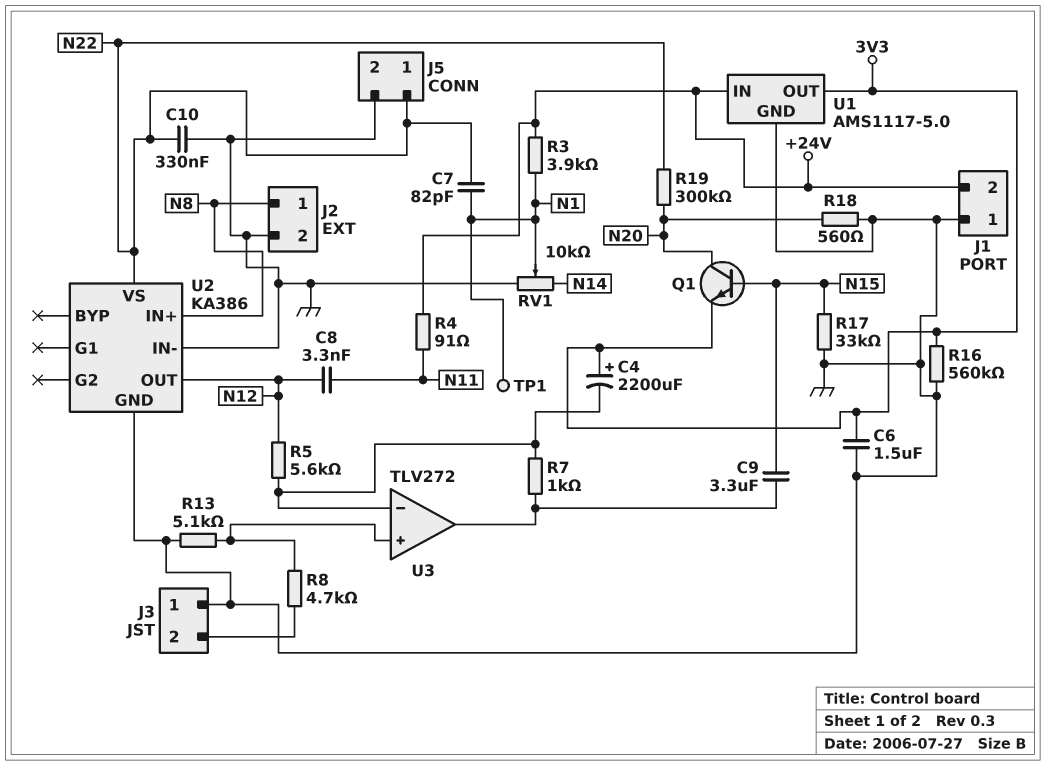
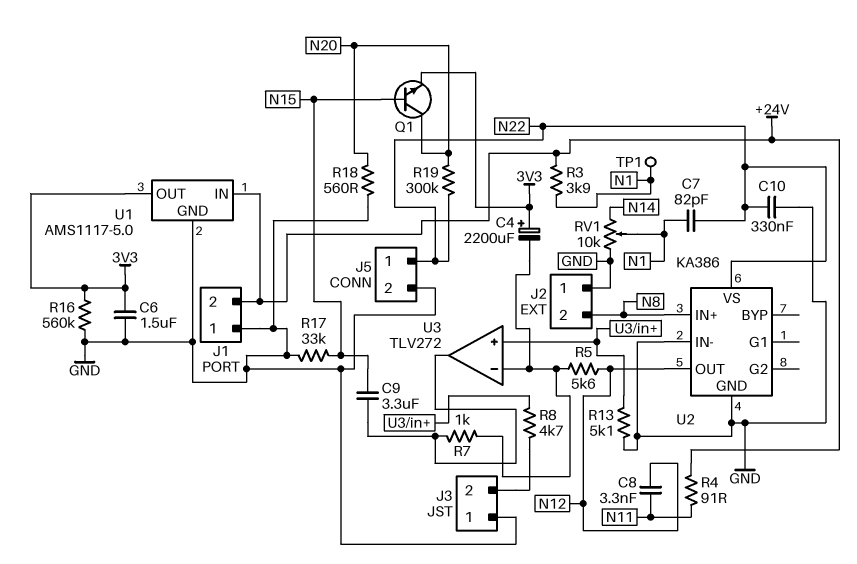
J2 pin 1: N8 -> GND
J2 pin 2: GND -> N8

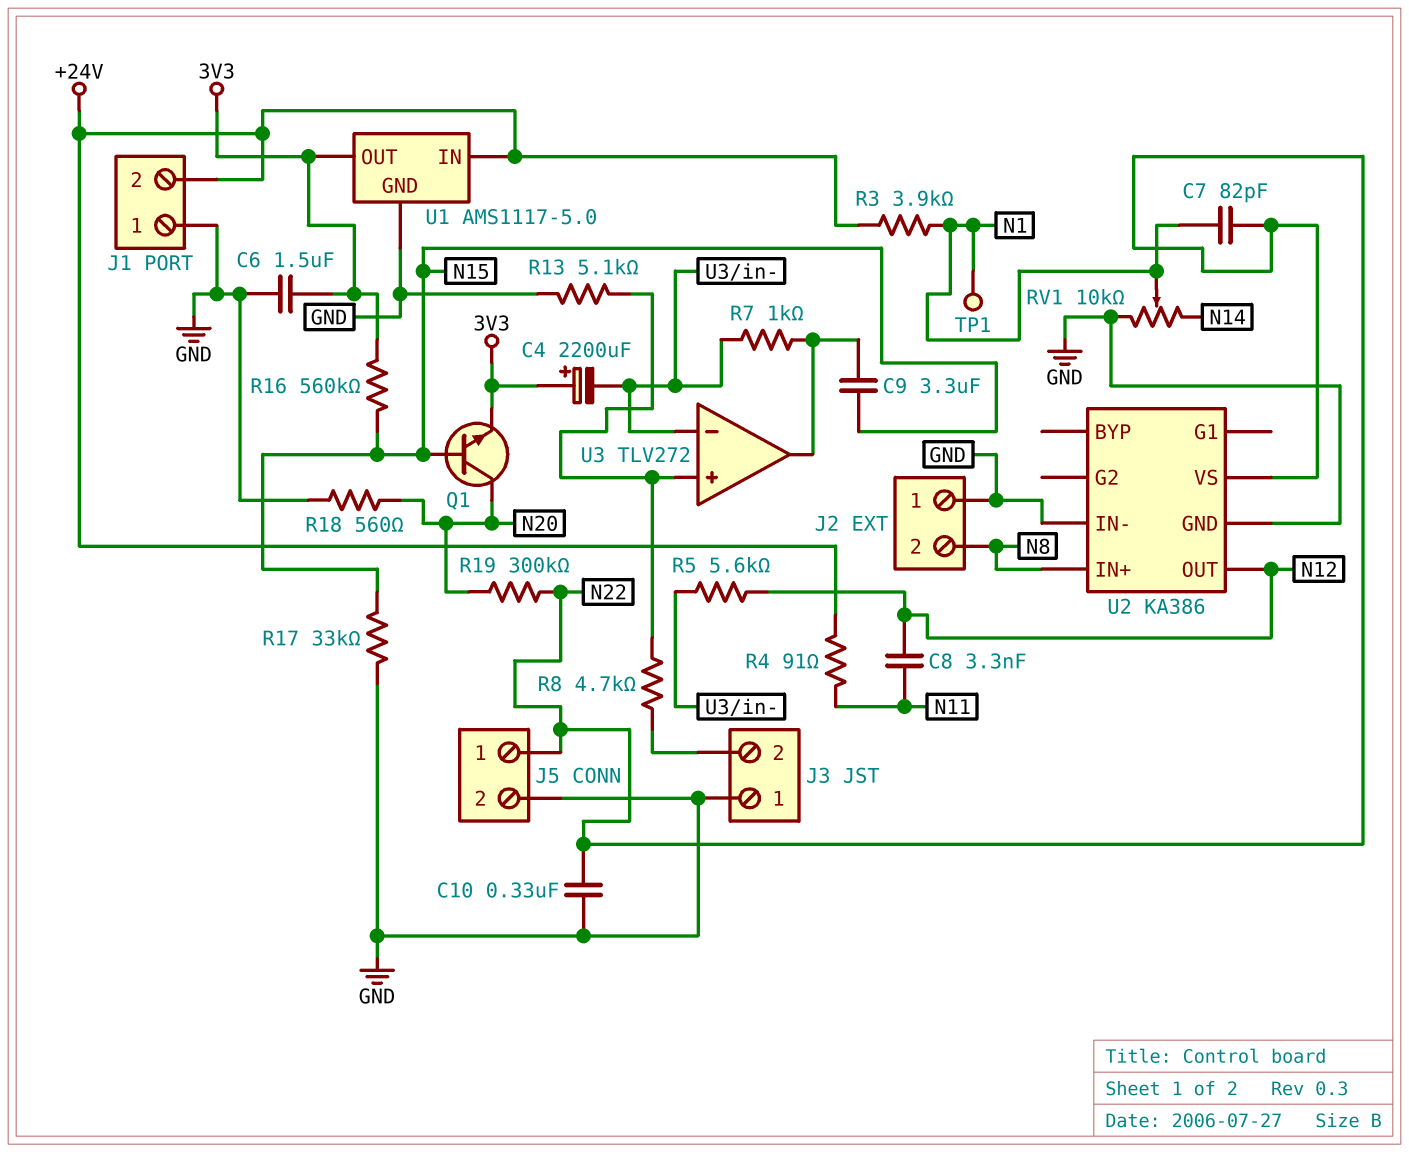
R16: 560k (3V3, GND) -> 560k (3V3, N15)

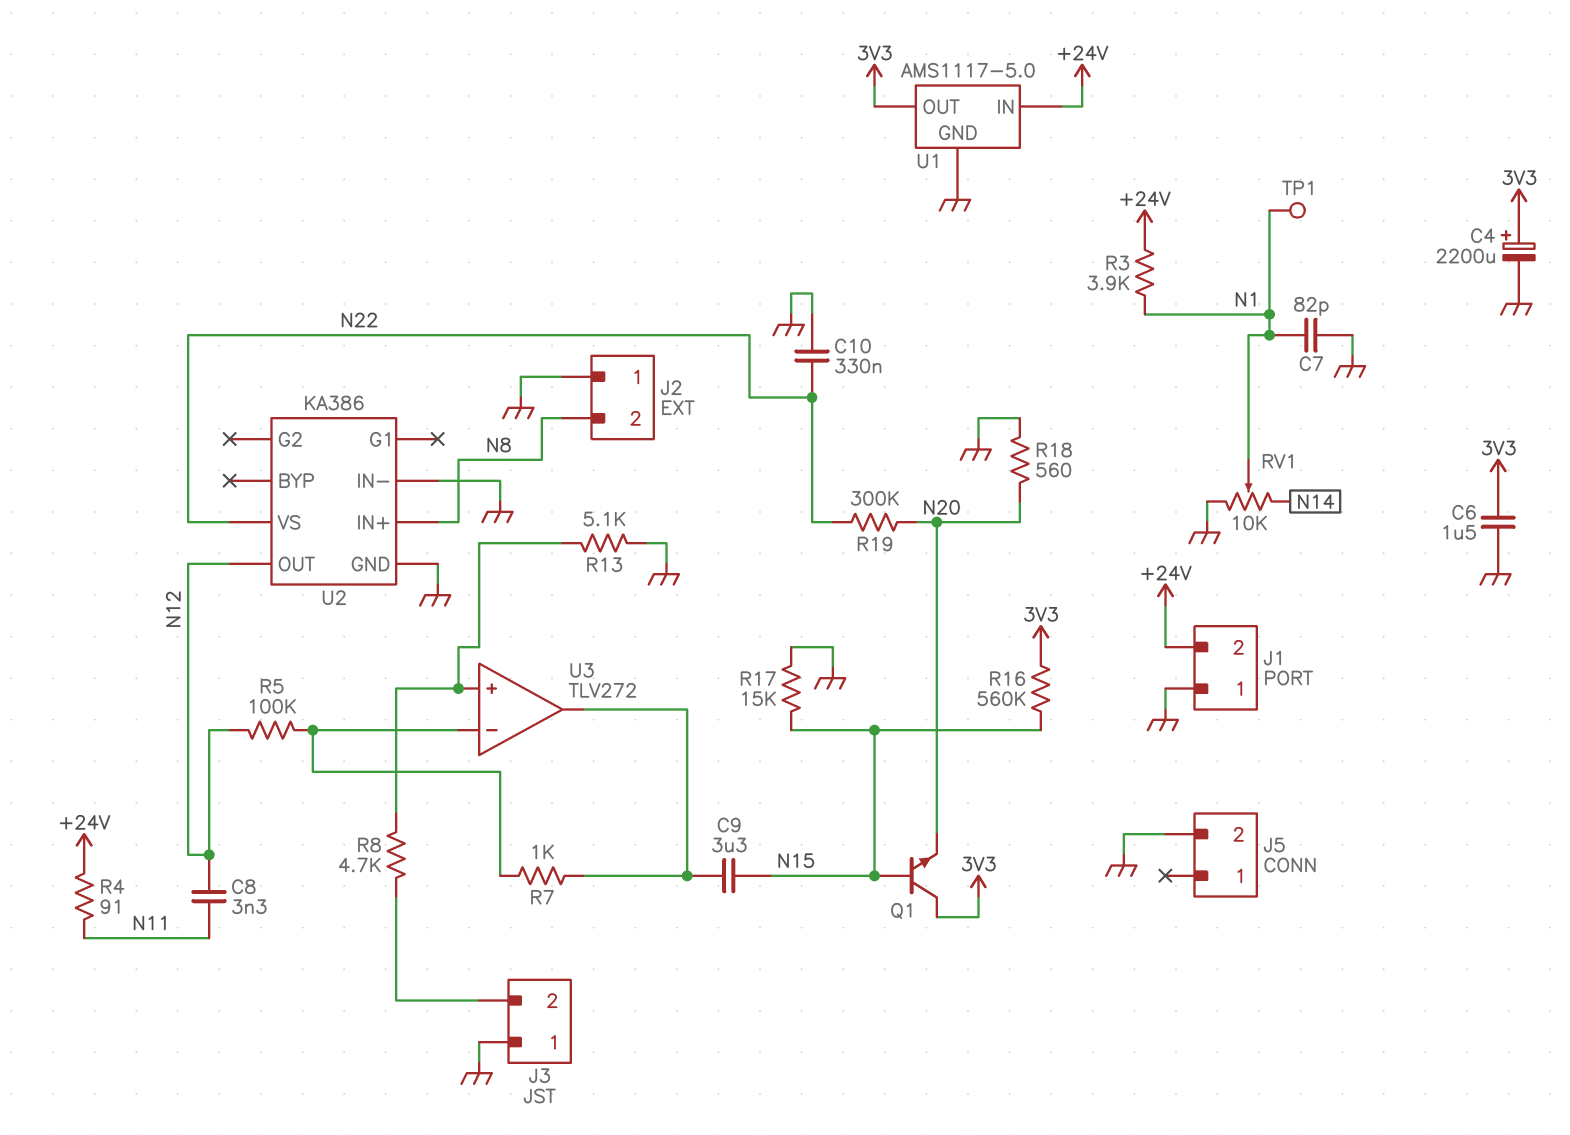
C4: 2200uF (plus 3V3, minus U3/in-) -> 2200uF (plus 3V3, minus GND)
C7: 82pF (N1, N22) -> 82pF (GND, N1)
J5 pin 1: N22 -> none
Q1: NPN (B N15, C N20, E 3V3) -> NPN (B N15, C 3V3, E N20)
R5: 5.6k (N12, U3/in-) -> 100k (N12, U3/in-)
R17: 33k (GND, N15) -> 15k (GND, N15)

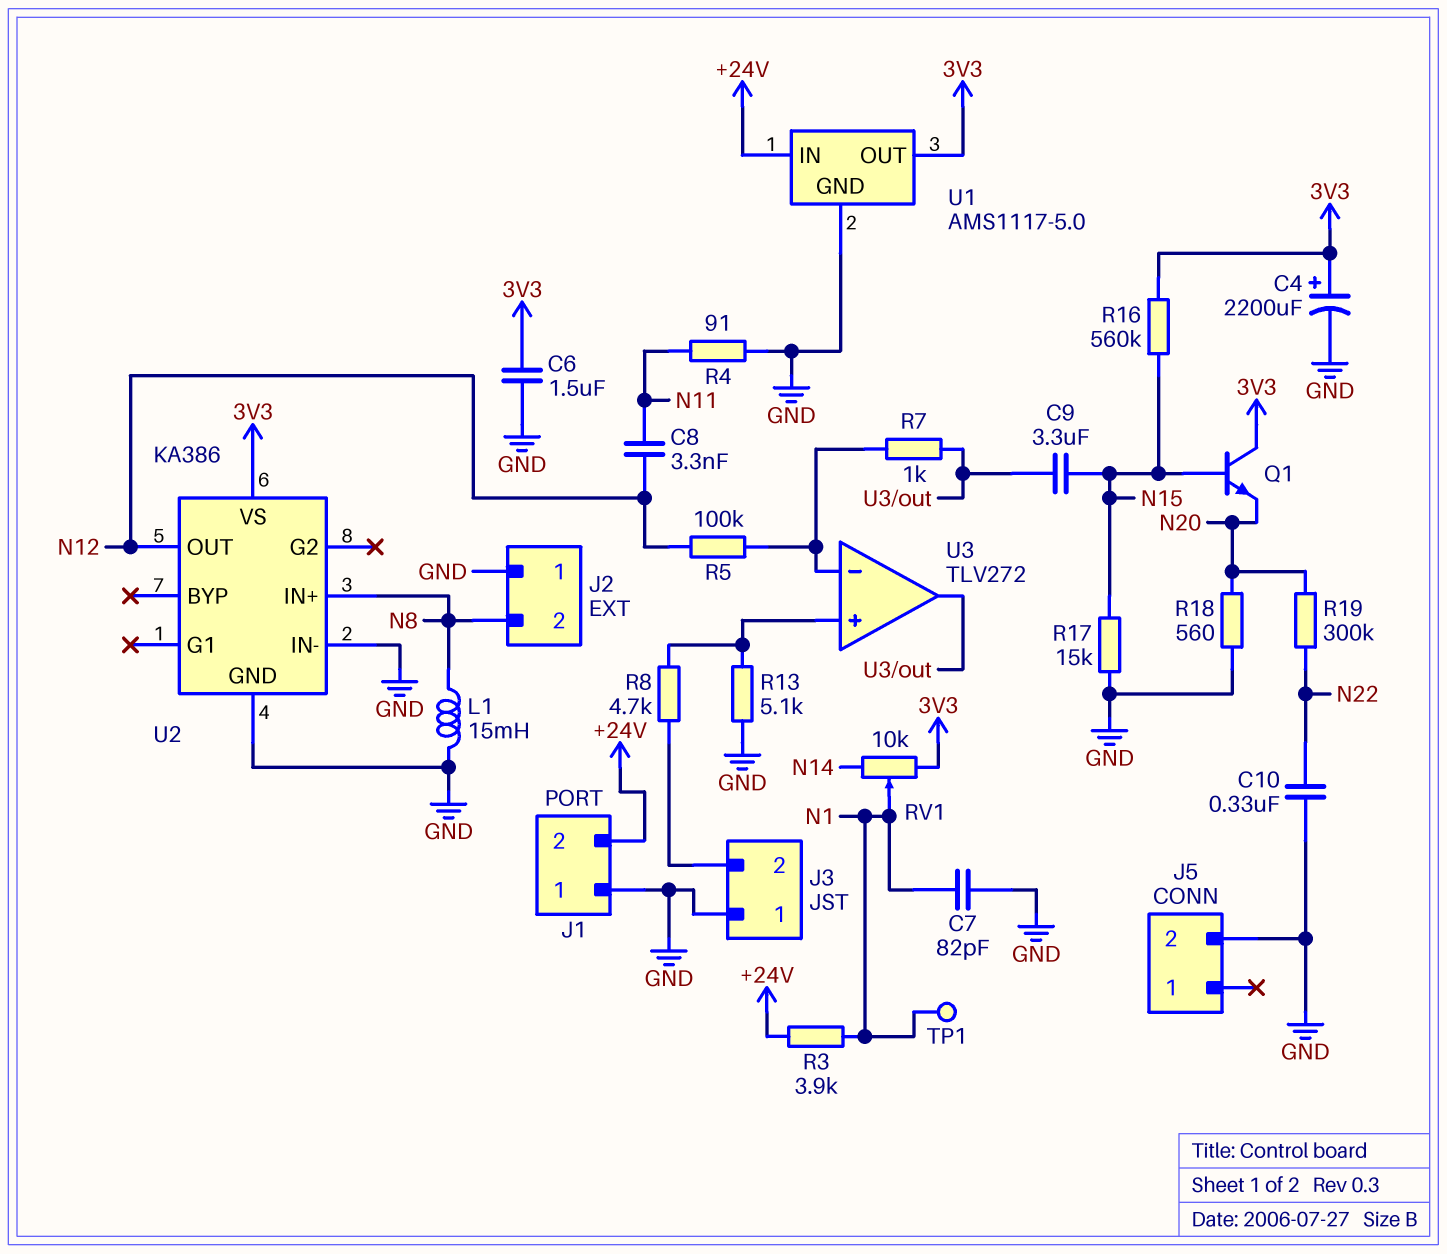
L1: none -> 15mH (GND, N8)
R4: 91 (+24V, N11) -> 91 (GND, N11)
RV1: 10k (GND, N14, wiper N1) -> 10k (3V3, N14, wiper N1)
U2 pin VS: N22 -> 3V3

